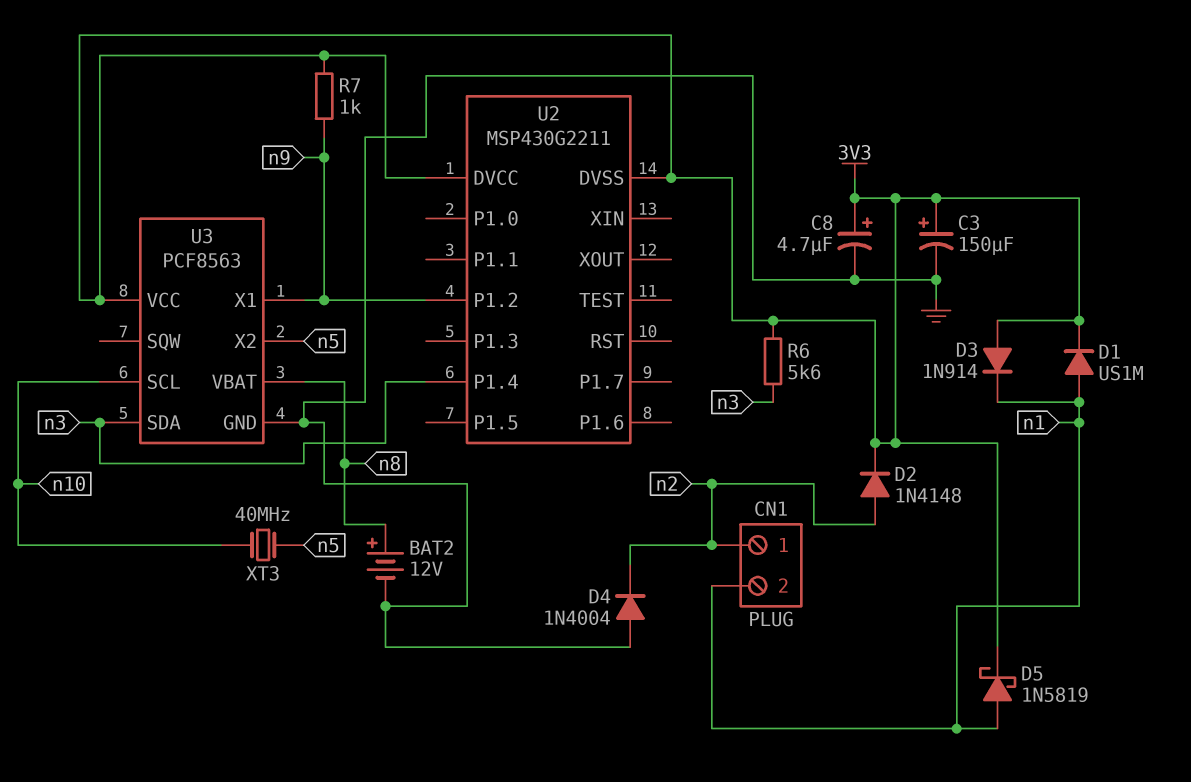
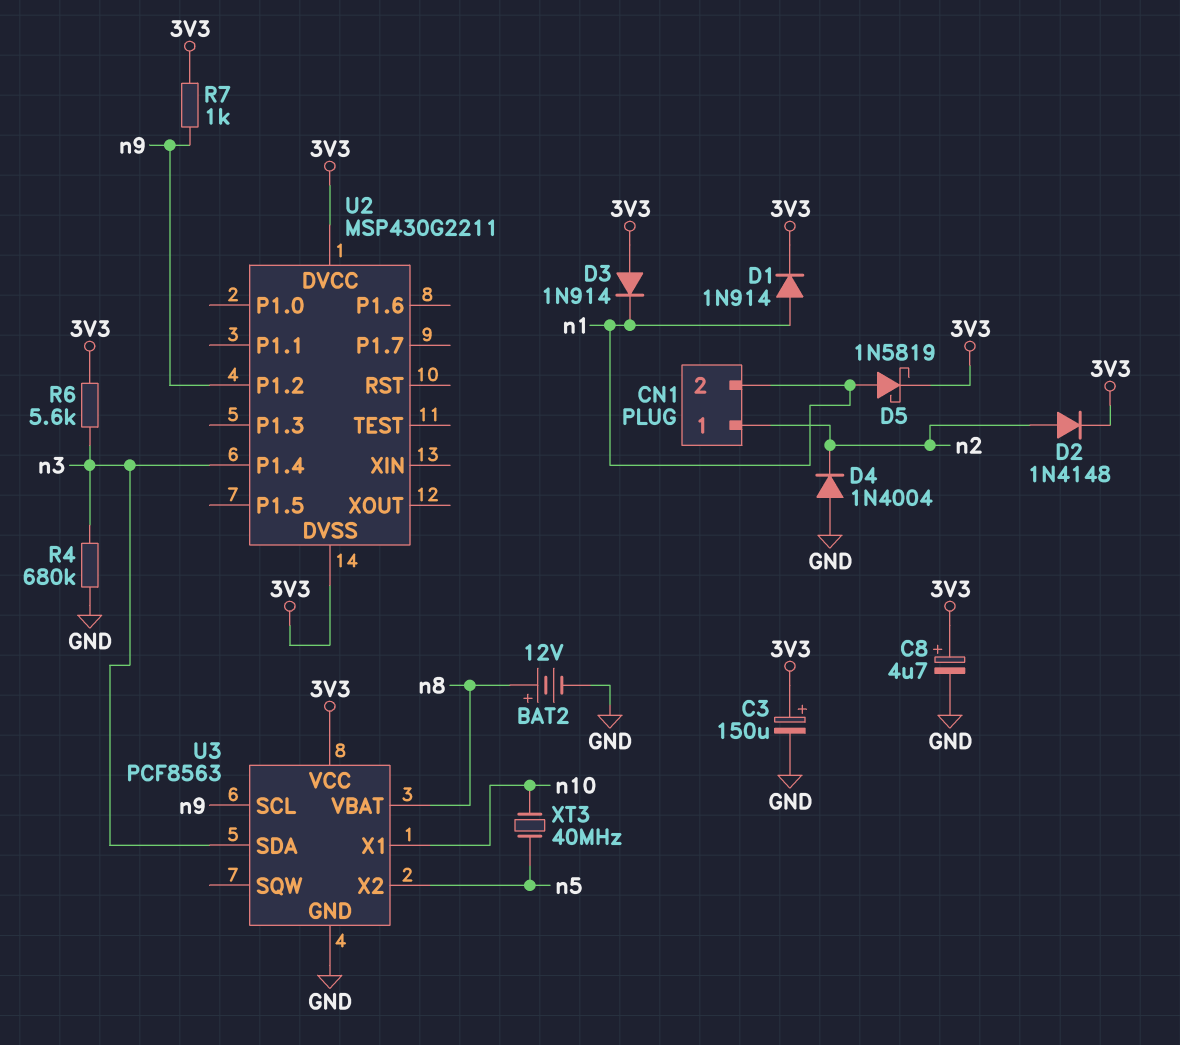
D1: diode US1M (A n1, K 3V3) -> diode 1N914 (A n1, K 3V3)
R4: none -> 680k (GND, n3)
U3 pin SCL: n10 -> n9
U3 pin X1: n9 -> n10

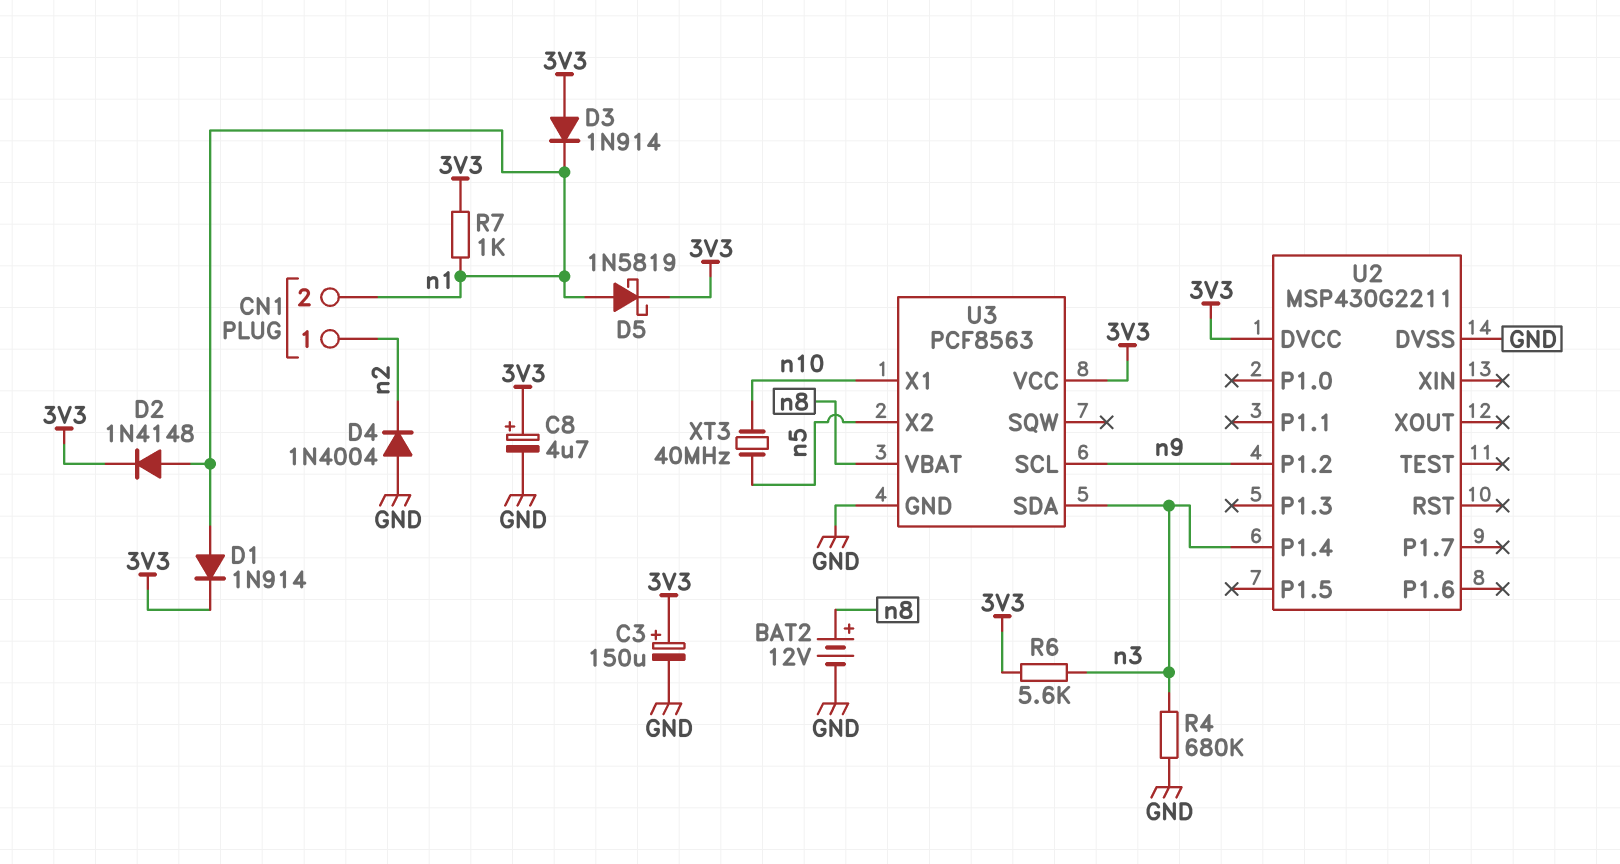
D2: diode 1N4148 (A n2, K 3V3) -> diode 1N4148 (A n1, K 3V3)
R7: 1k (3V3, n9) -> 1k (3V3, n1)
U2 pin DVSS: 3V3 -> GND

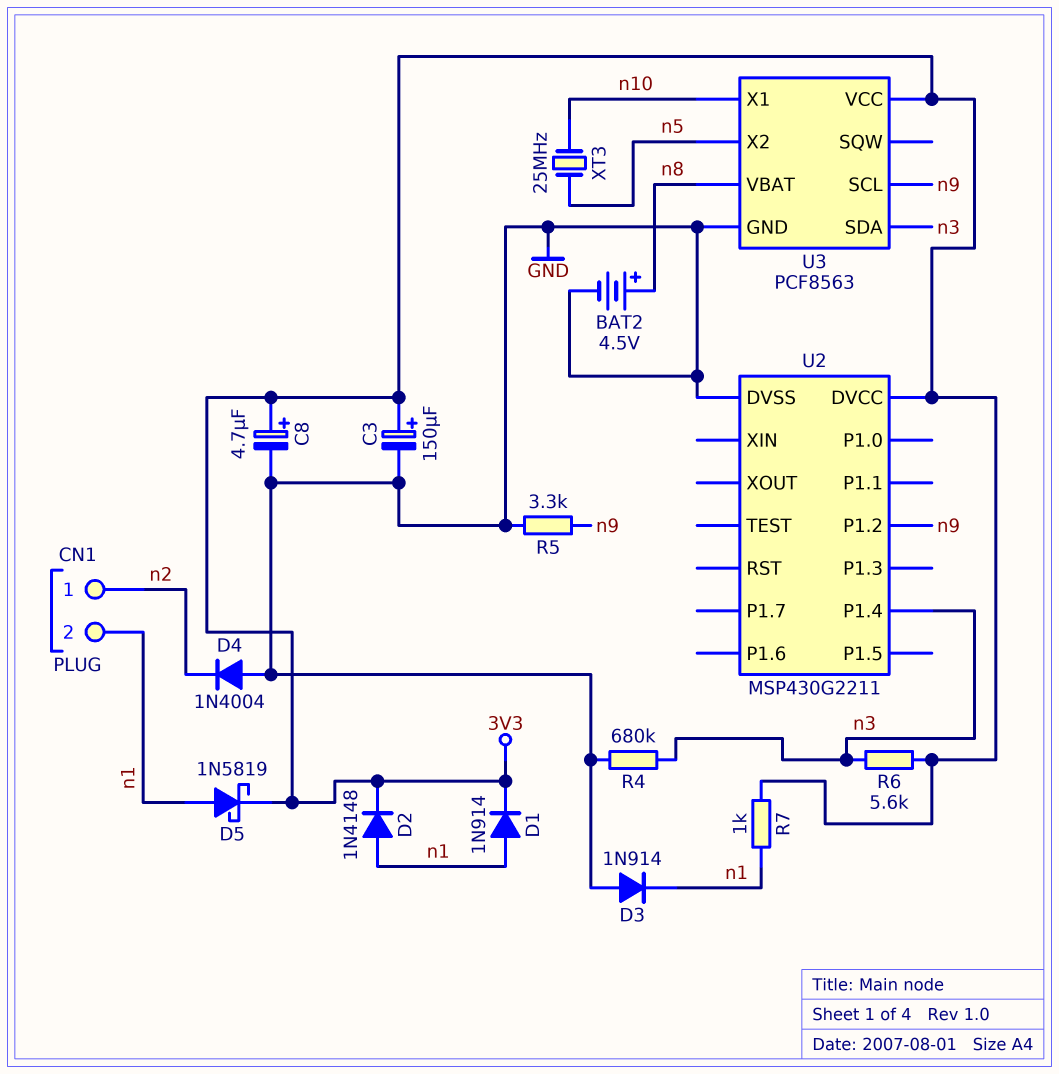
BAT2: 12V (plus n8, minus GND) -> 4.5V (plus n8, minus GND)
D3: diode 1N914 (A 3V3, K n1) -> diode 1N914 (A GND, K n1)
R5: none -> 3.3k (GND, n9)
XT3: 40MHz (n5, n10) -> 25MHz (n5, n10)

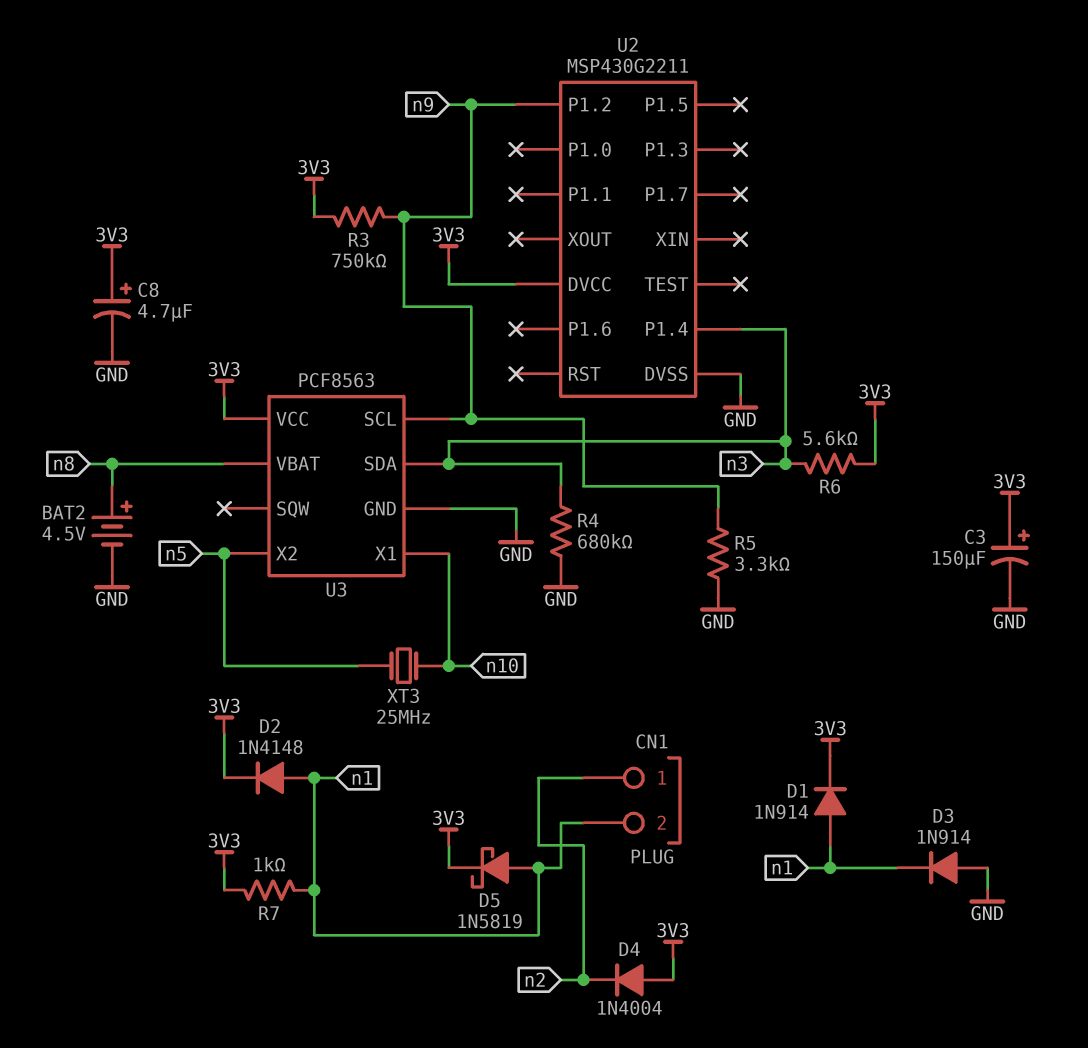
D4: diode 1N4004 (A GND, K n2) -> diode 1N4004 (A 3V3, K n2)
R3: none -> 750k (3V3, n9)

